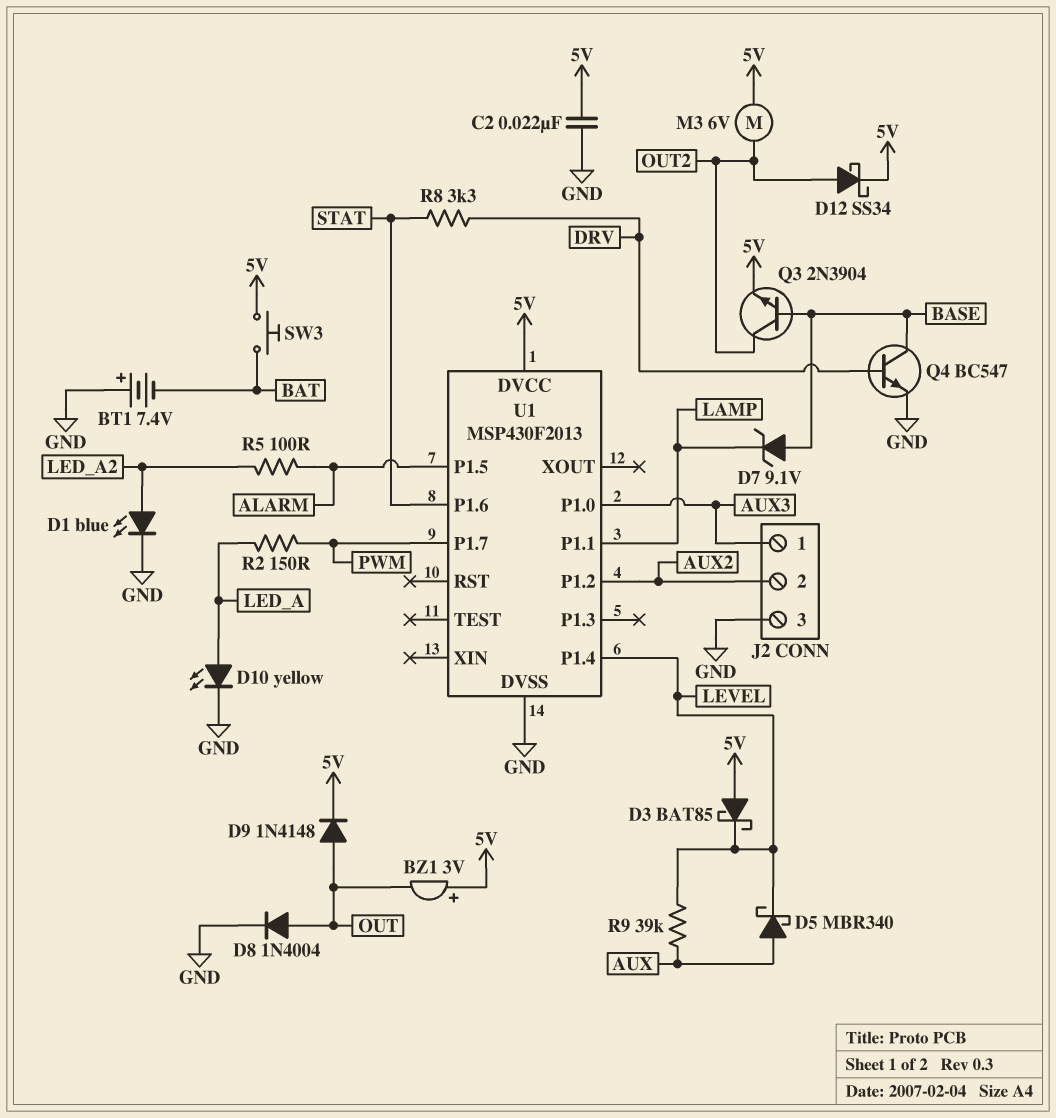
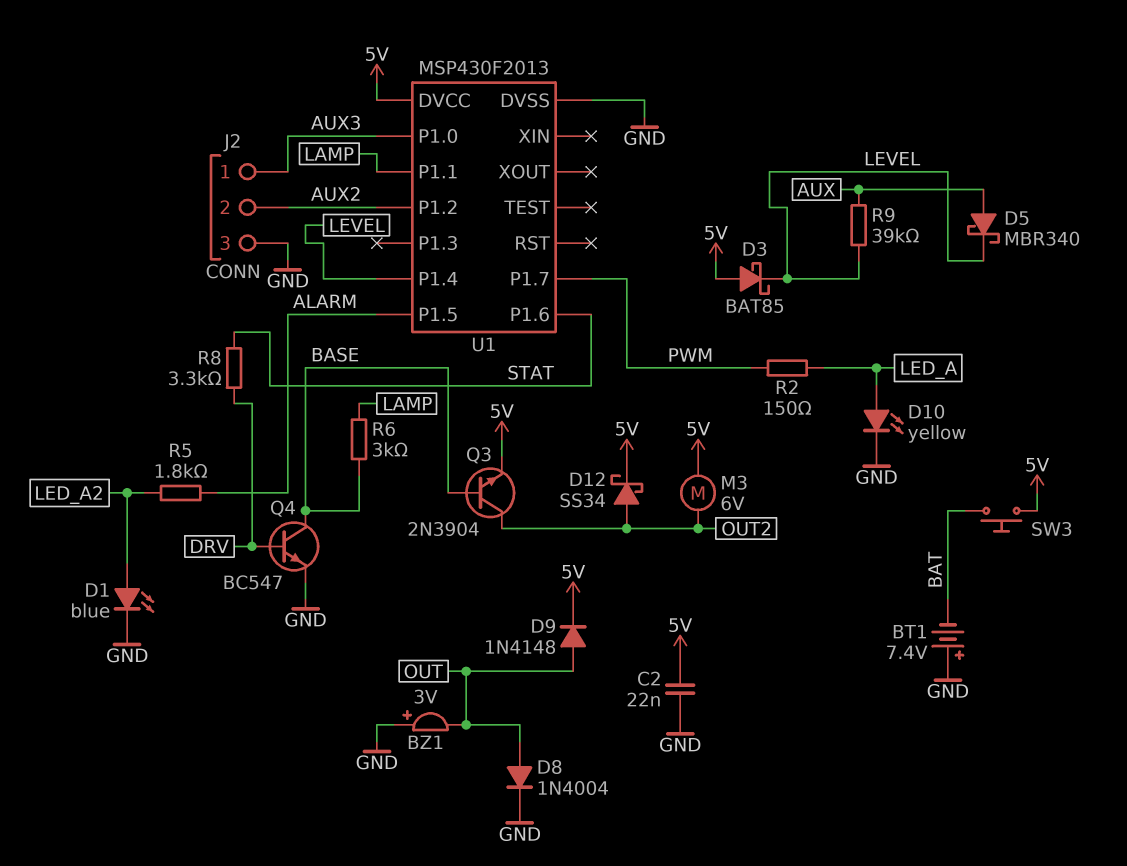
BZ1: buzzer 3V (plus 5V, minus OUT) -> buzzer 3V (plus GND, minus OUT)
D7: zener 9.1V (A BASE, K LAMP) -> none
R5: 100 (ALARM, LED_A2) -> 1.8k (ALARM, LED_A2)
R6: none -> 3k (BASE, LAMP)

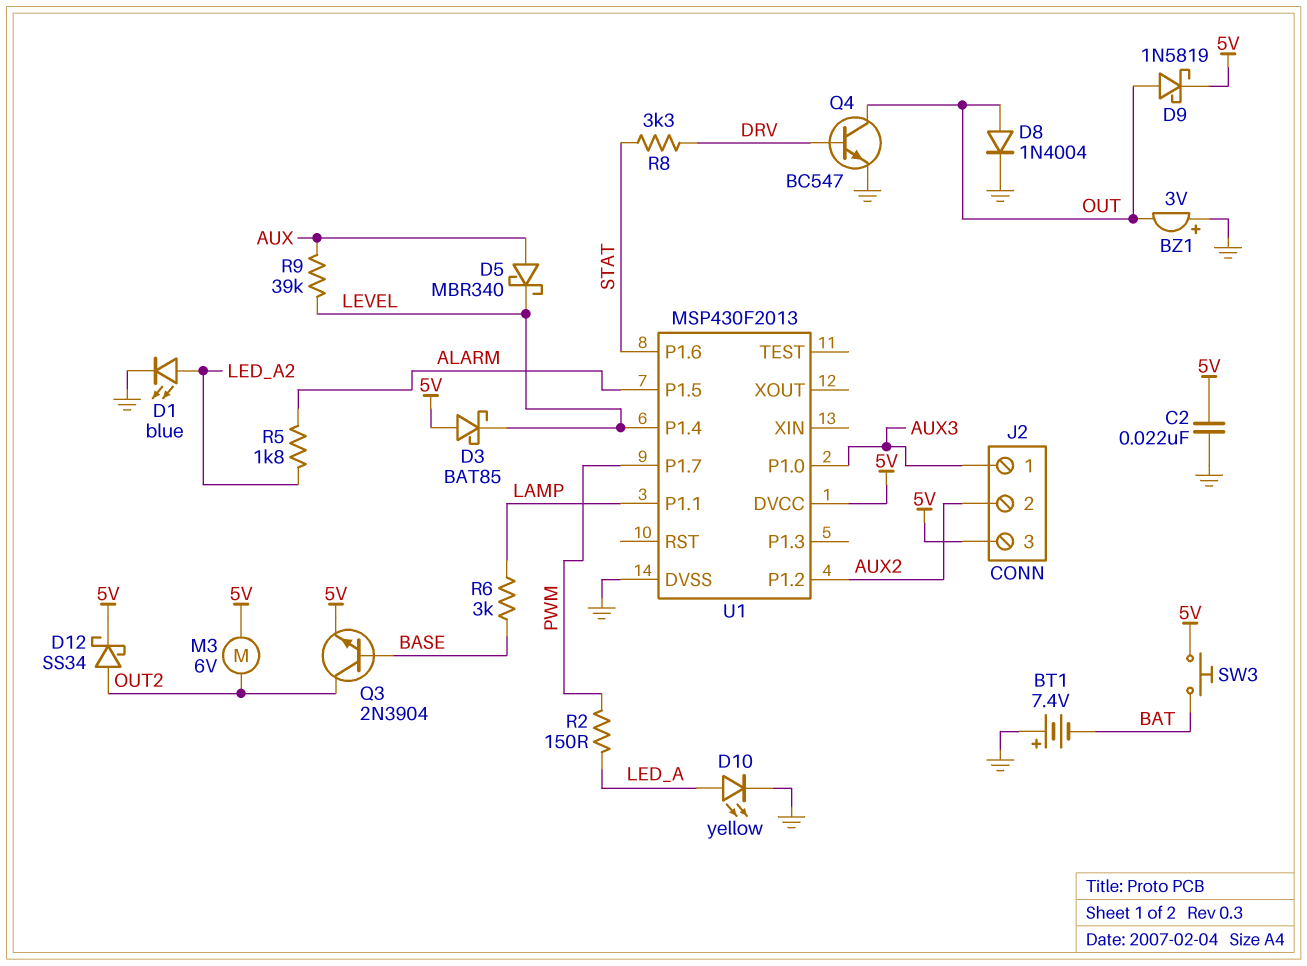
D9: diode 1N4148 (A OUT, K 5V) -> schottky 1N5819 (A OUT, K 5V)
J2 pin 3: GND -> 5V
Q4: NPN BC547 (B DRV, C BASE, E GND) -> NPN BC547 (B DRV, C OUT, E GND)

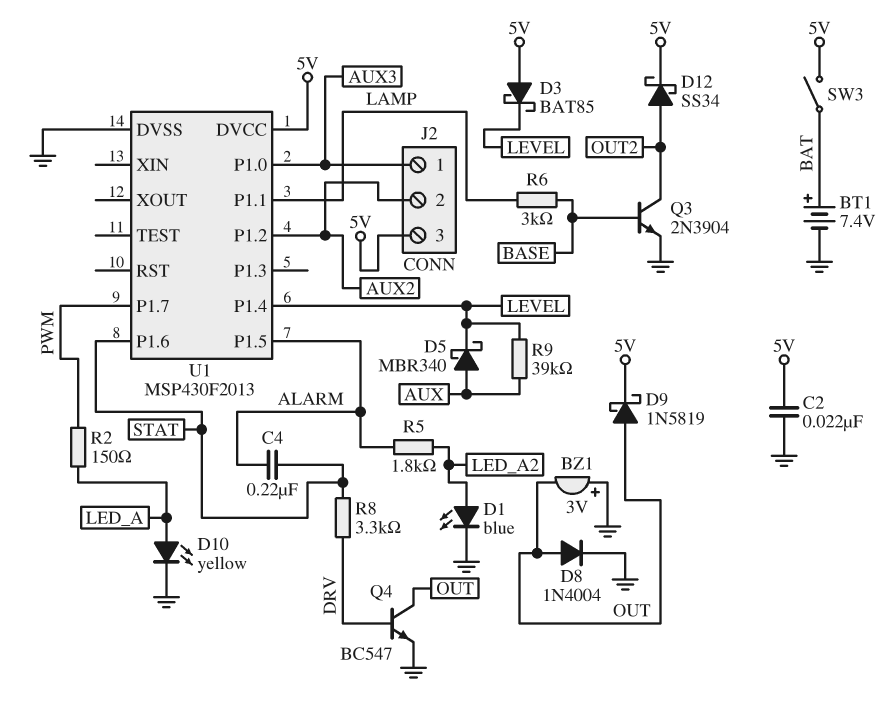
BT1: 7.4V (plus GND, minus BAT) -> 7.4V (plus BAT, minus GND)
C4: none -> 220nF (ALARM, STAT)
M3: motor 6V (5V, OUT2) -> none
Q3: NPN 2N3904 (B BASE, C OUT2, E 5V) -> NPN 2N3904 (B BASE, C OUT2, E GND)
SW3: button (5V, BAT) -> switch (5V, BAT)

